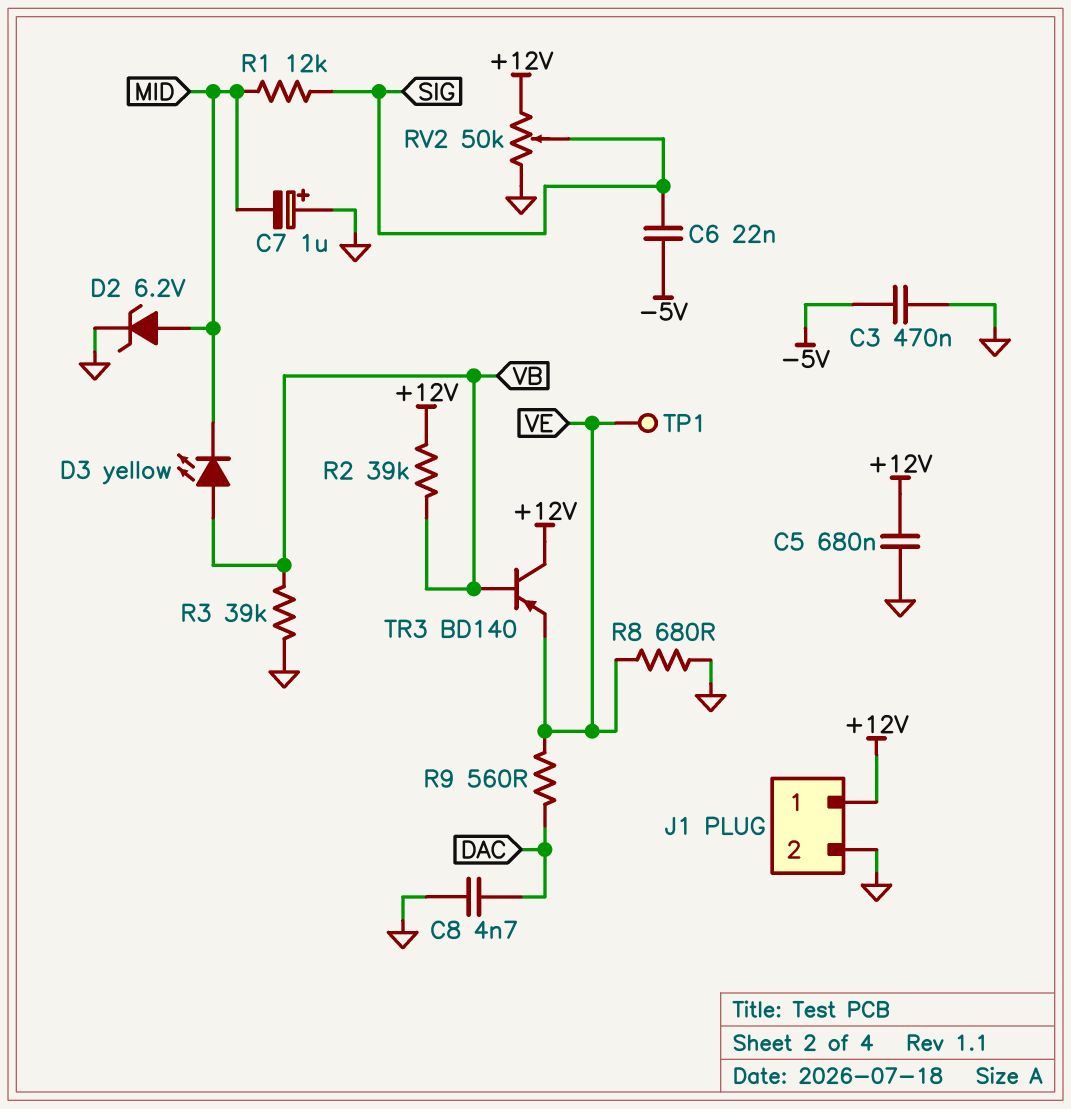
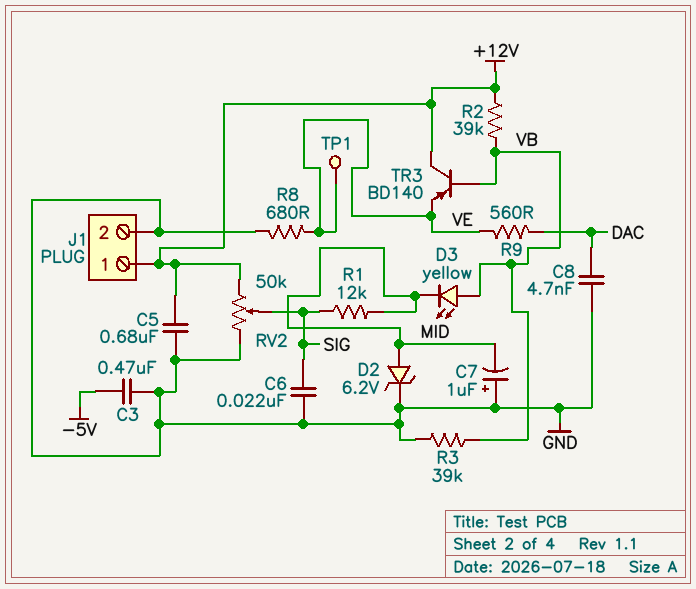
C6: 22nF (-5V, SIG) -> 22nF (GND, SIG)

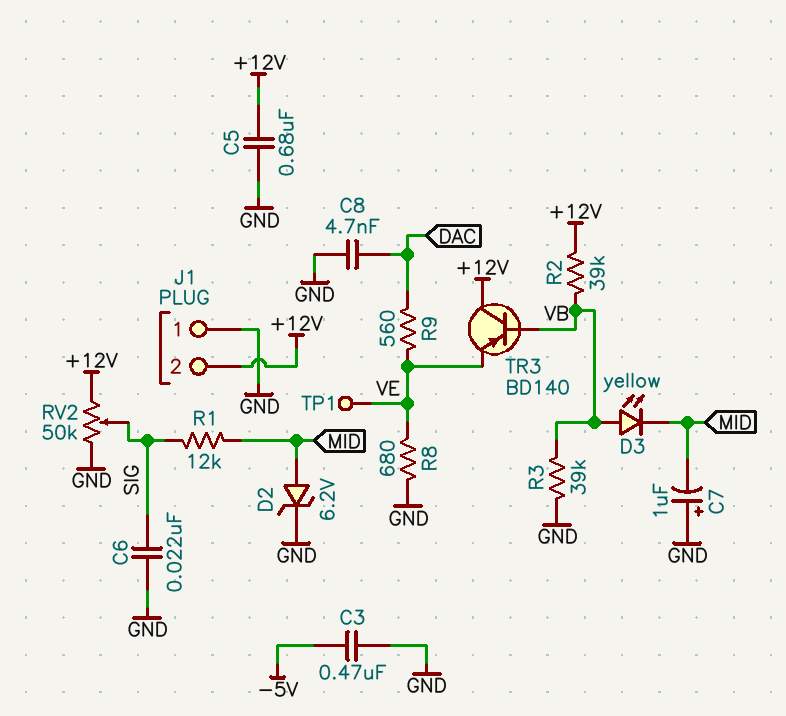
J1 pin 1: +12V -> GND
J1 pin 2: GND -> +12V

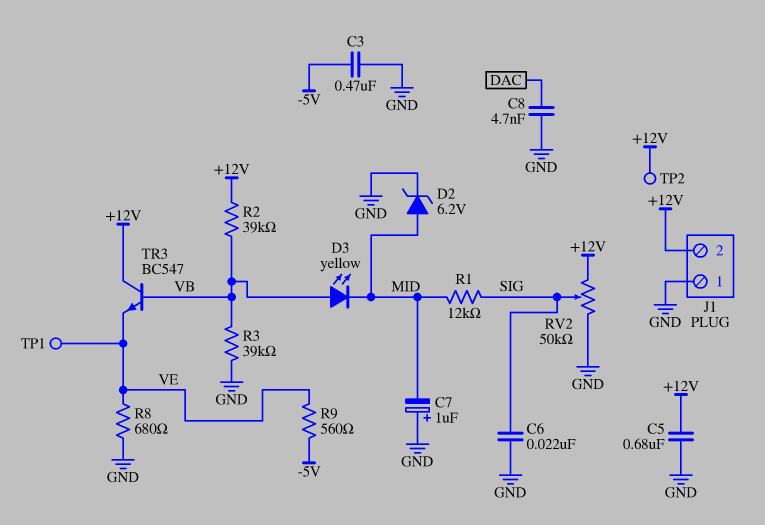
R9: 560 (DAC, VE) -> 560 (-5V, VE)
TP2: none -> test point (+12V)
TR3: PNP BD140 (B VB, C +12V, E VE) -> NPN BC547 (B VB, C +12V, E VE)

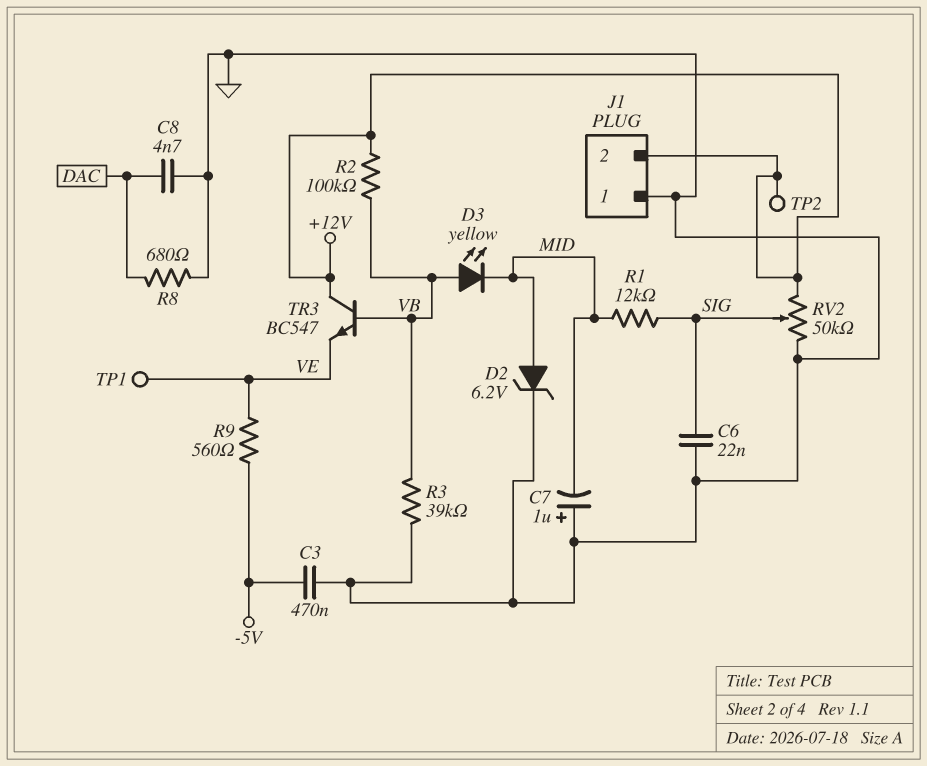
C5: 680nF (+12V, GND) -> none
R2: 39k (+12V, VB) -> 100k (+12V, VB)
R8: 680 (GND, VE) -> 680 (DAC, GND)

